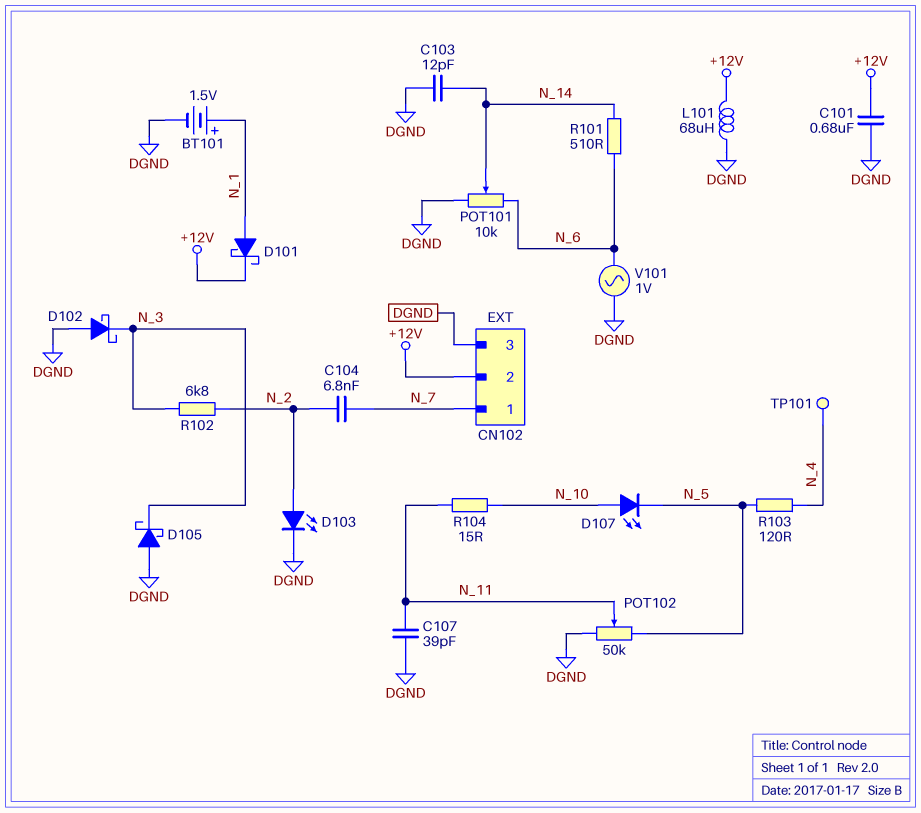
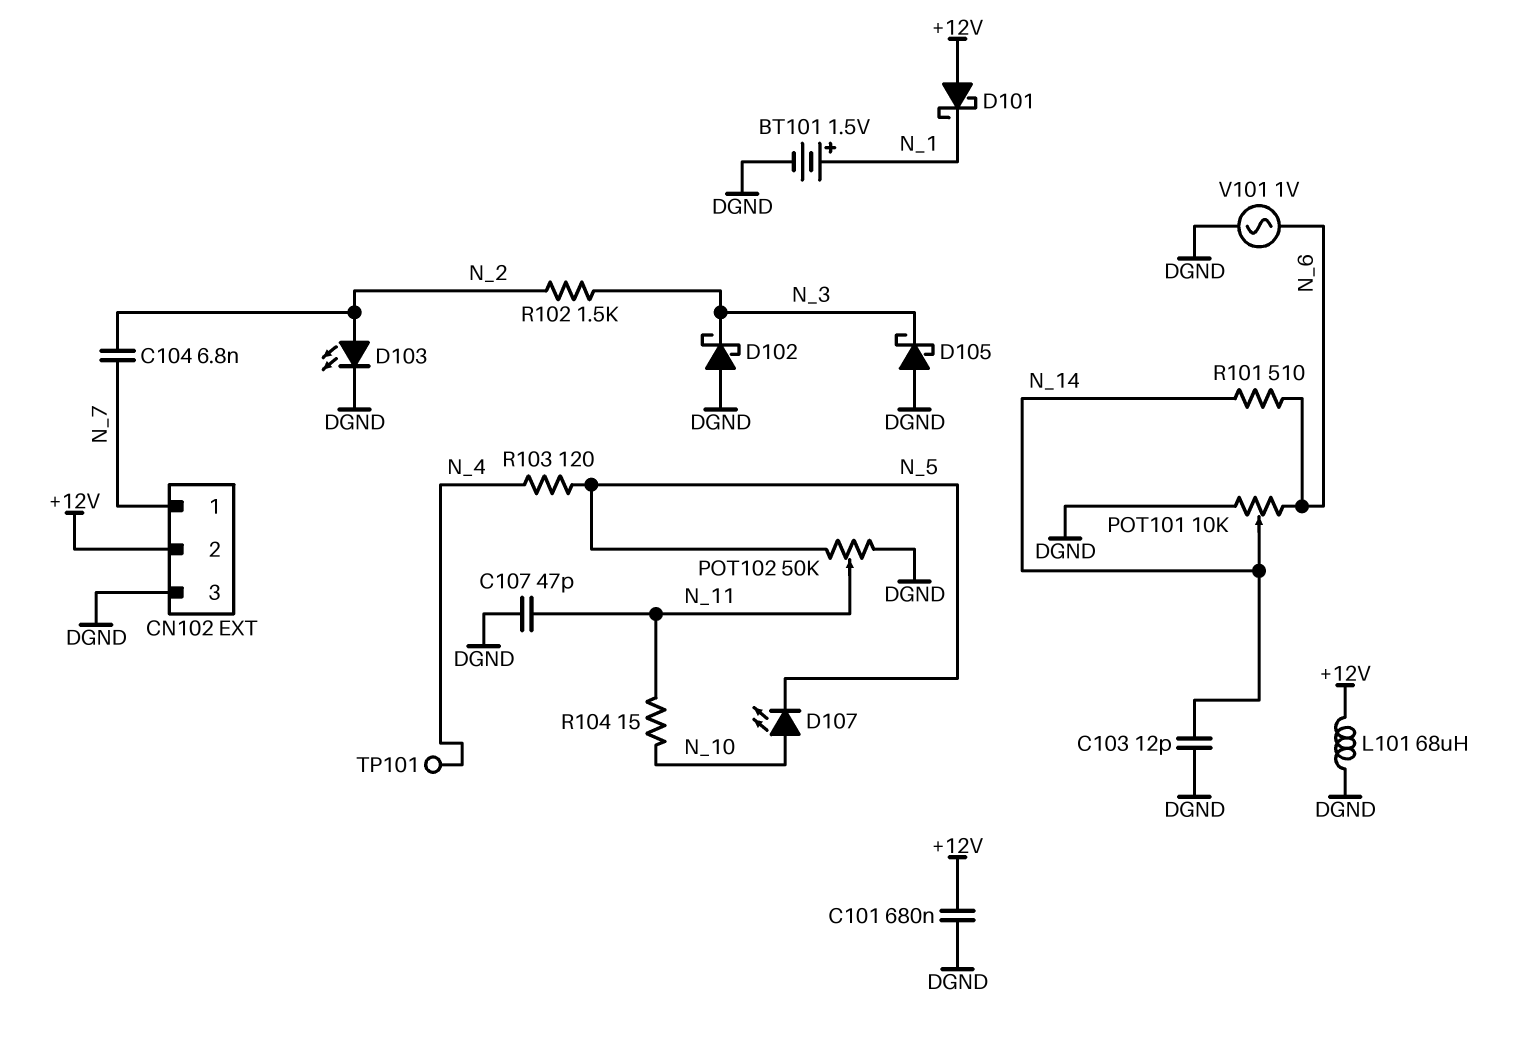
C107: 39pF (DGND, N_11) -> 47pF (DGND, N_11)
D101: schottky (A N_1, K +12V) -> schottky (A +12V, K N_1)
R102: 6.8k (N_2, N_3) -> 1.5k (N_2, N_3)

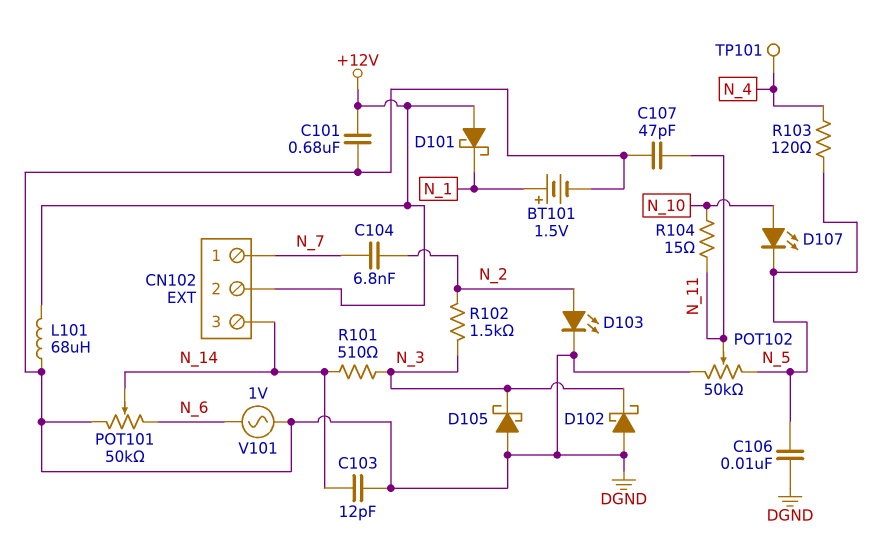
C106: none -> 10nF (DGND, N_5)
CN102 pin 3: DGND -> N_14
POT101: 10k (DGND, N_6, wiper N_14) -> 50k (DGND, N_6, wiper N_14)
R101: 510 (N_6, N_14) -> 510 (N_3, N_14)

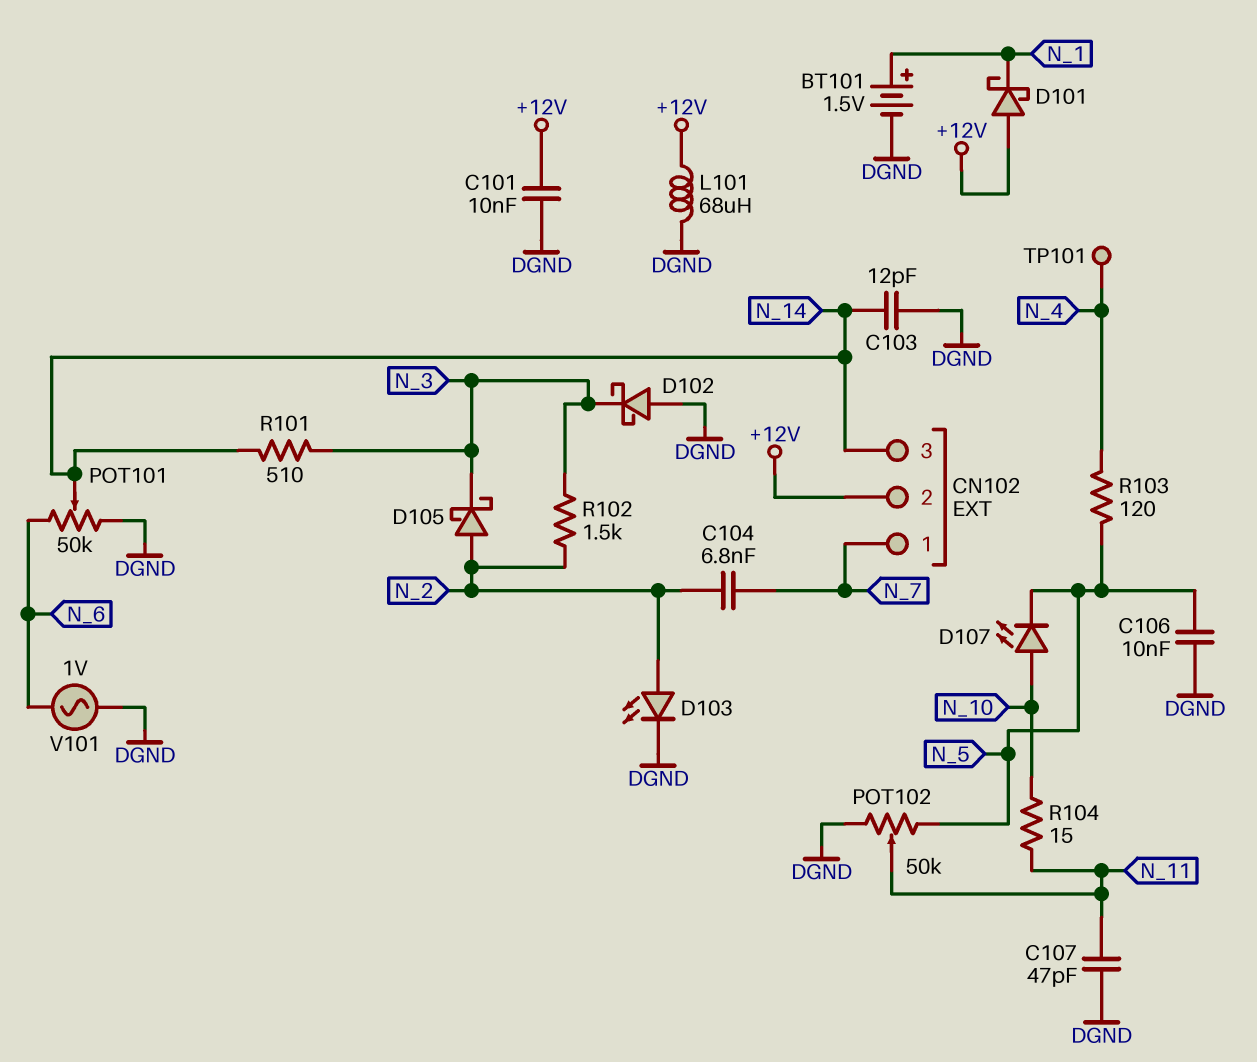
C101: 680nF (+12V, DGND) -> 10nF (+12V, DGND)
D105: schottky (A DGND, K N_3) -> schottky (A N_2, K N_3)

